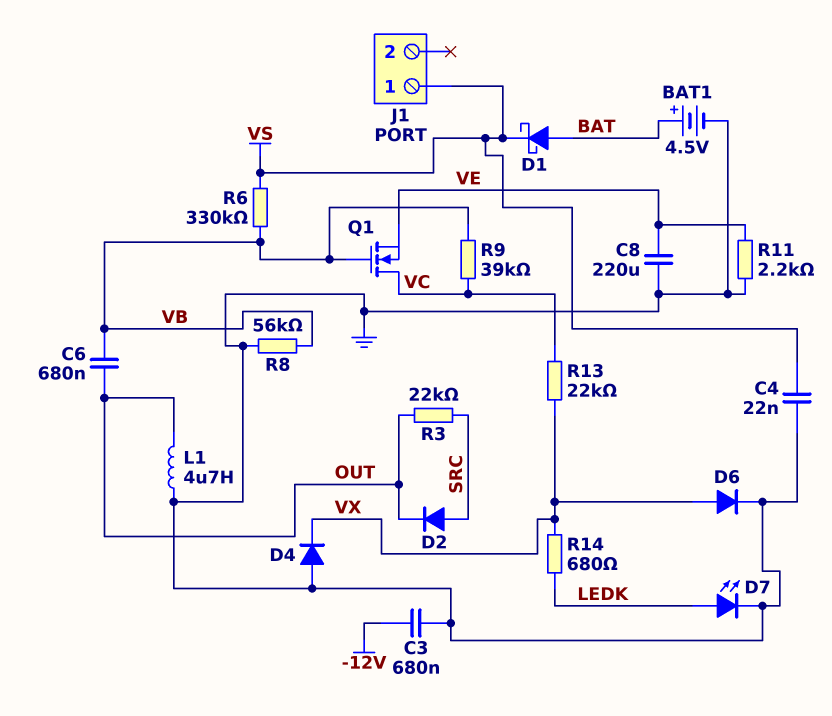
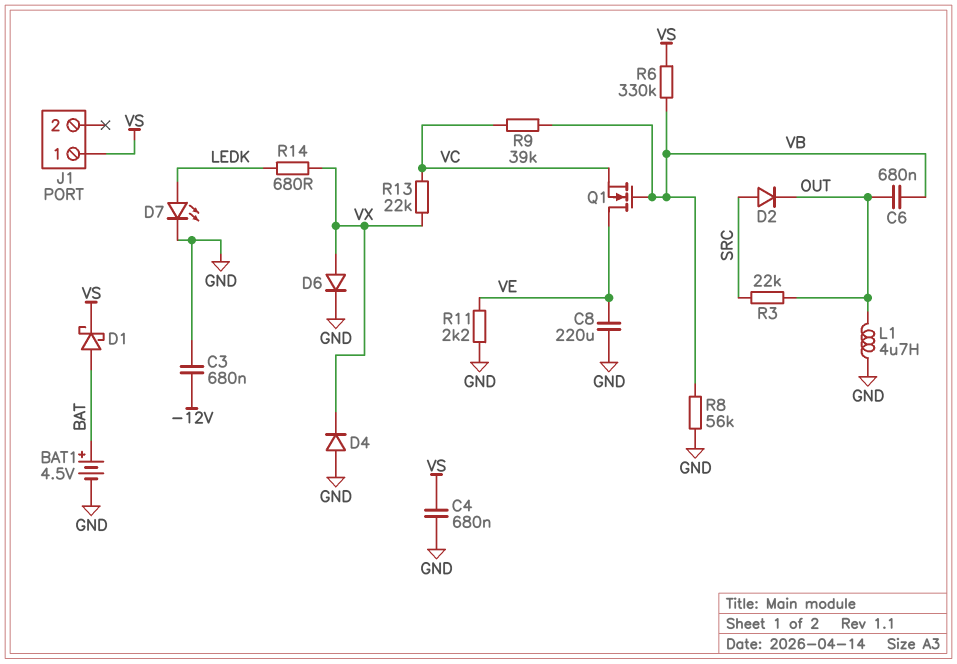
C4: 22nF (GND, VS) -> 680nF (GND, VS)
Q1: NMOS (G VB, D VC, S VE) -> NMOS (G VB, D VE, S VC)

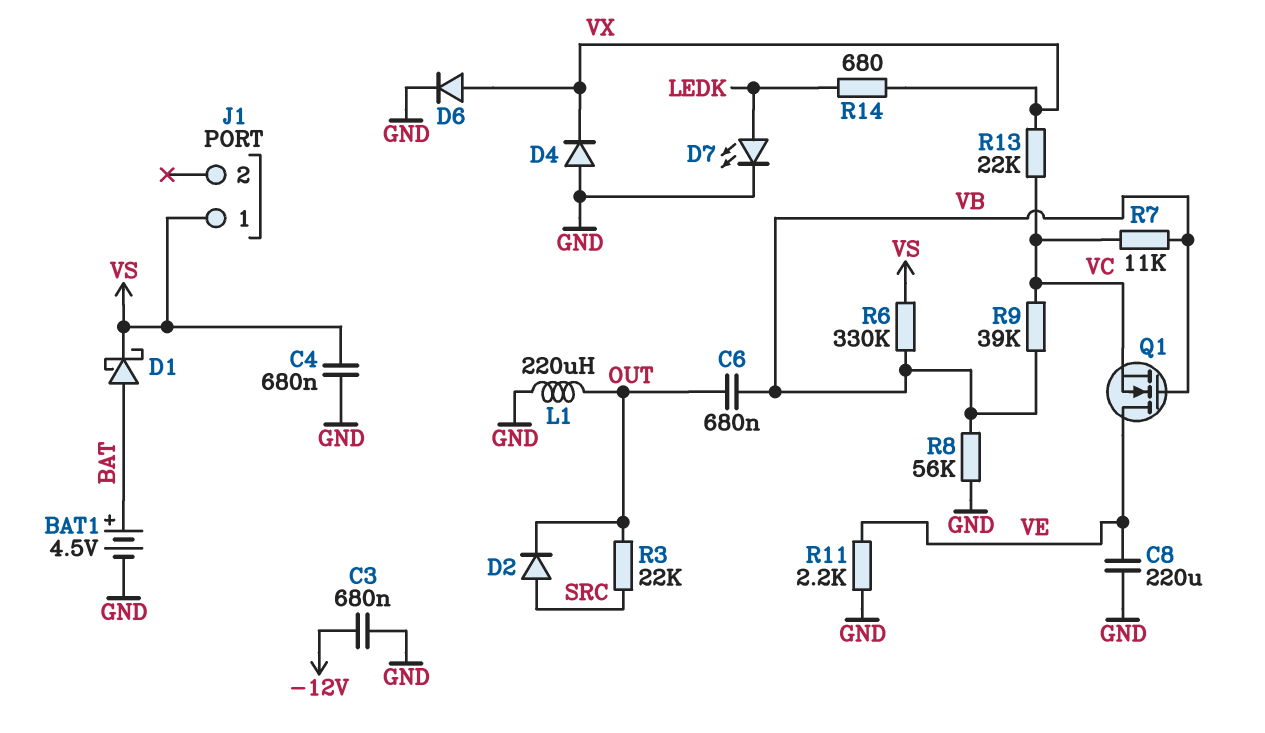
L1: 4.7uH (GND, OUT) -> 220uH (GND, OUT)
R7: none -> 11k (VB, VC)

